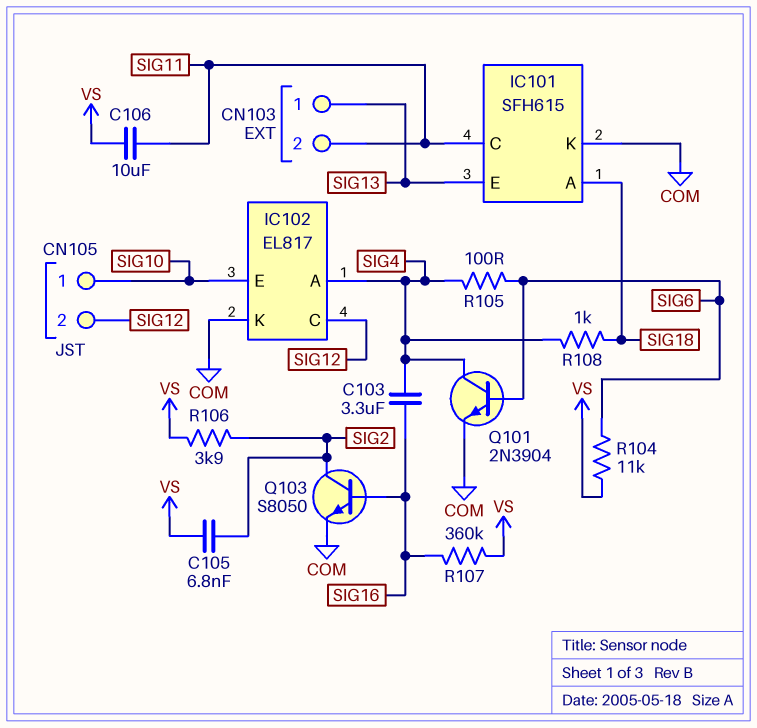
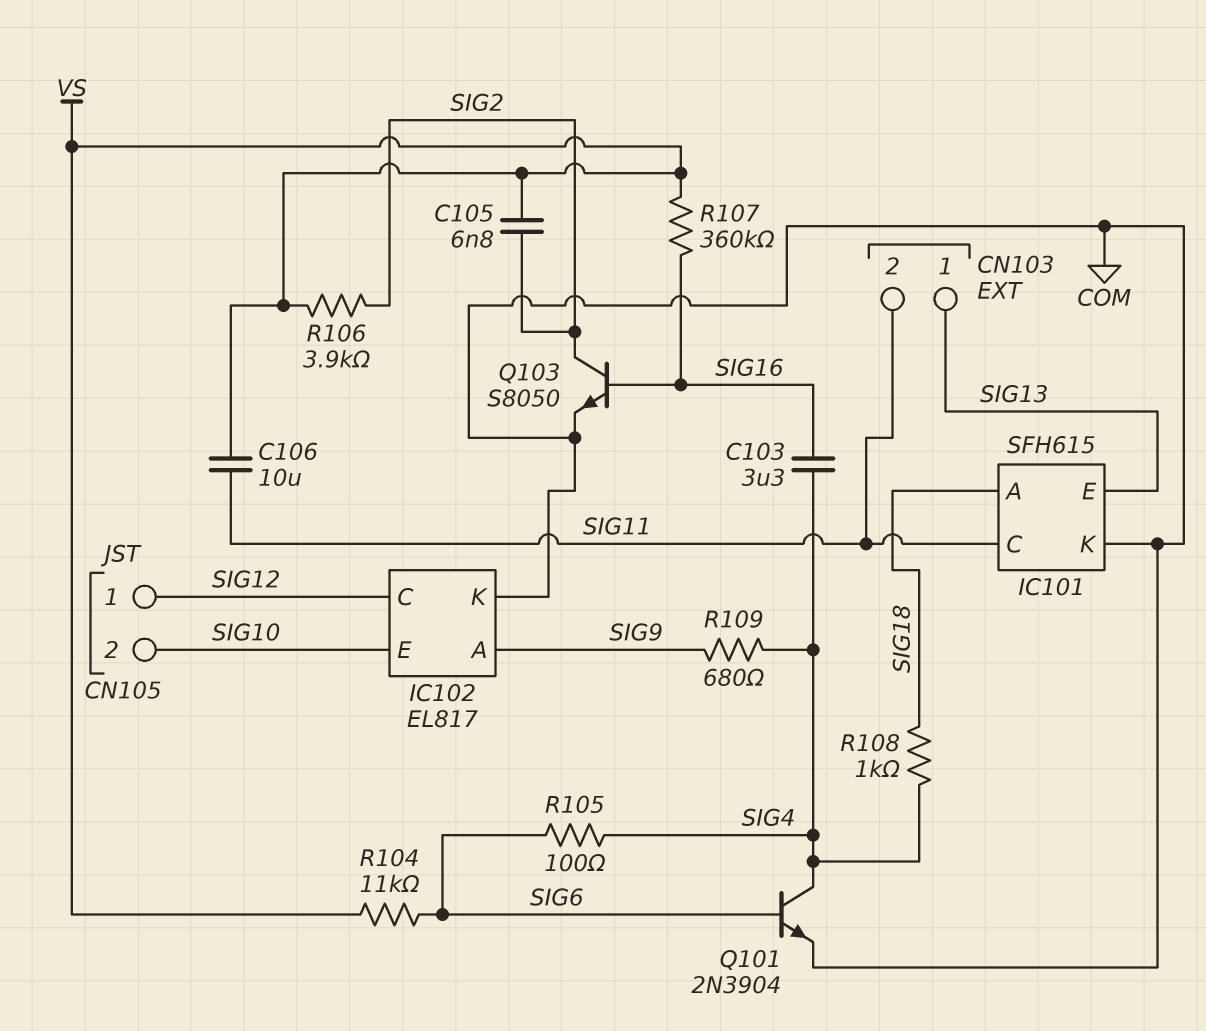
CN105 pin 1: SIG10 -> SIG12
CN105 pin 2: SIG12 -> SIG10
IC102 pin A: SIG4 -> SIG9
R109: none -> 680 (SIG4, SIG9)

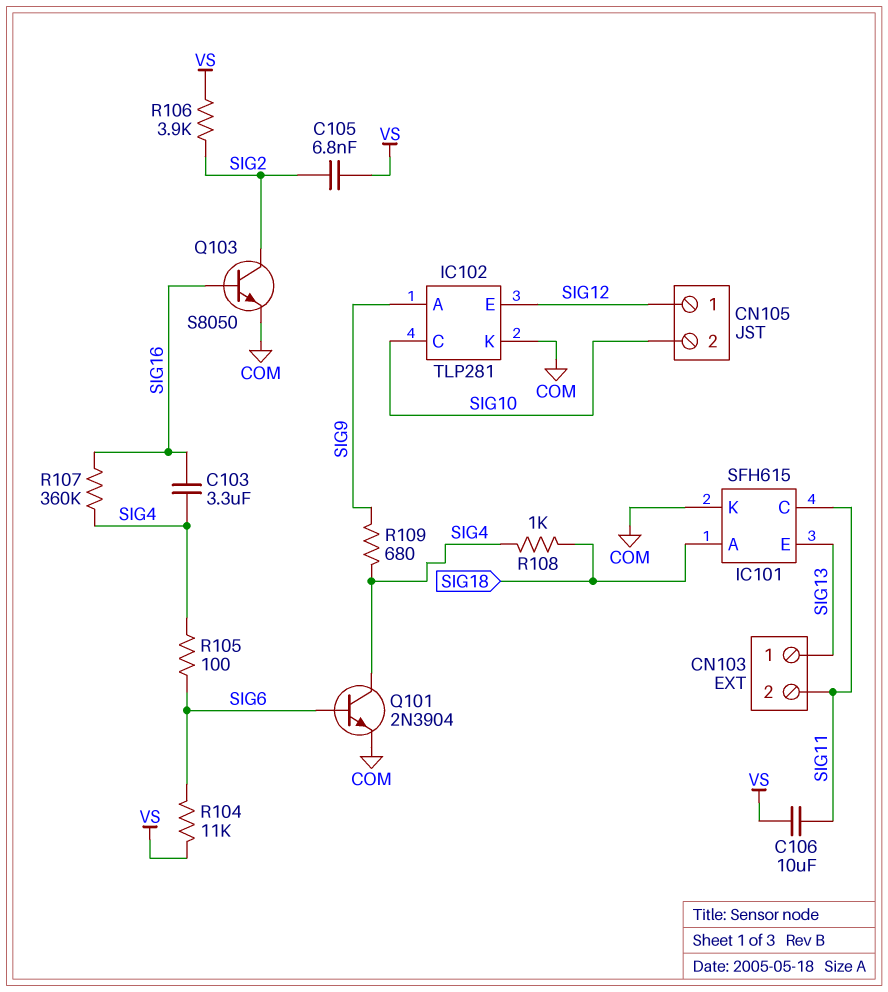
IC102: EL817 -> TLP281
IC102 pin C: SIG12 -> SIG10
IC102 pin E: SIG10 -> SIG12
R107: 360k (SIG16, VS) -> 360k (SIG4, SIG16)

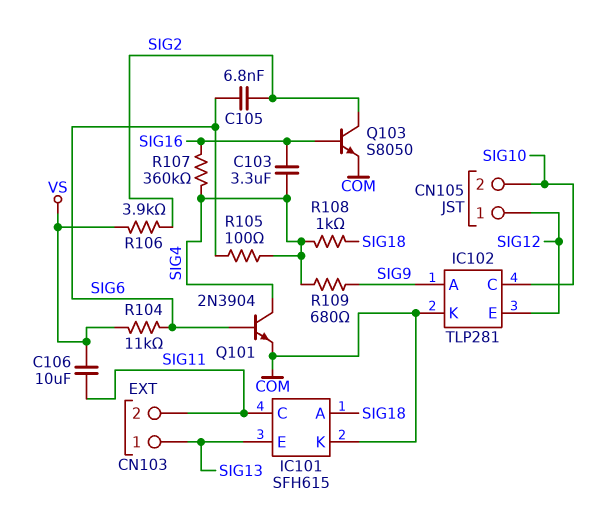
C105: 6.8nF (SIG2, VS) -> 6.8nF (SIG2, SIG6)

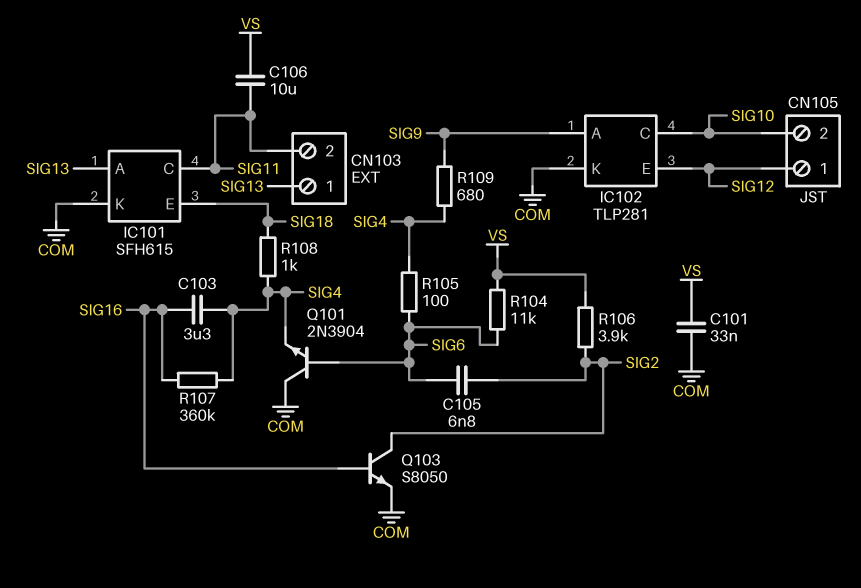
C101: none -> 33nF (COM, VS)
IC101 pin A: SIG18 -> SIG13
IC101 pin E: SIG13 -> SIG18
Q101: NPN 2N3904 (B SIG6, C SIG4, E COM) -> NPN 2N3904 (B SIG6, C COM, E SIG4)

